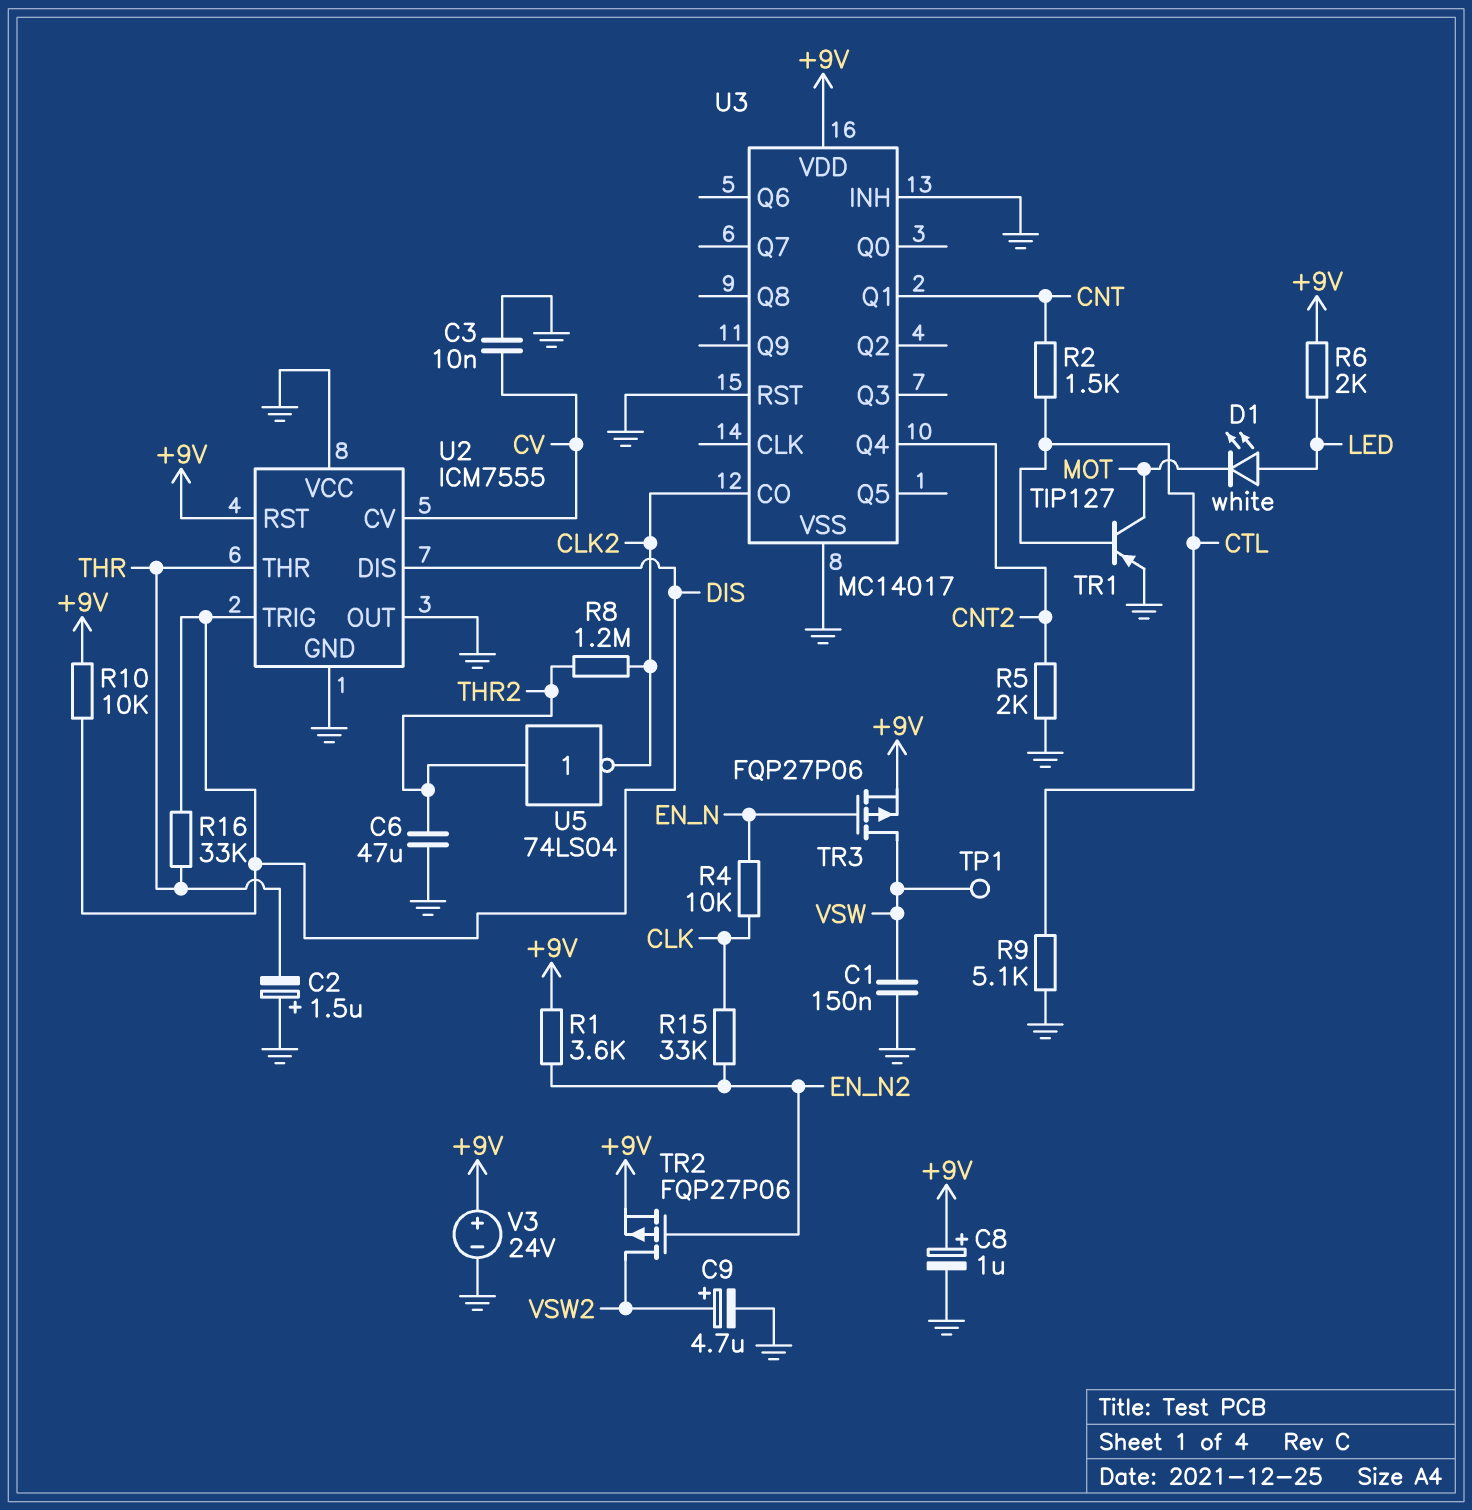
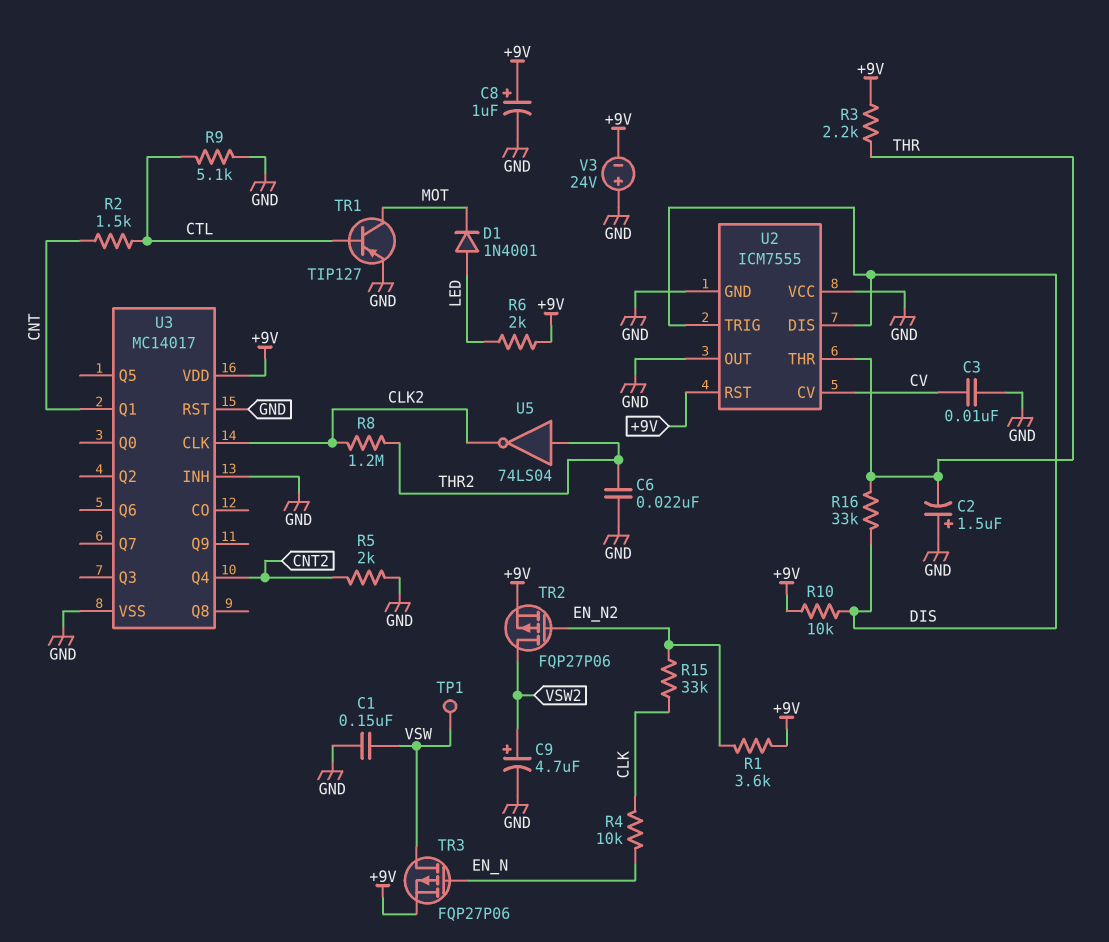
C6: 47uF (GND, THR2) -> 22nF (GND, THR2)
D1: LED white (A LED, K MOT) -> diode 1N4001 (A LED, K MOT)
R3: none -> 2.2k (+9V, THR)
U3 pin CLK: none -> CLK2
U3 pin CO: CLK2 -> none
V3: 24V (plus +9V, minus GND) -> 24V (plus GND, minus +9V)

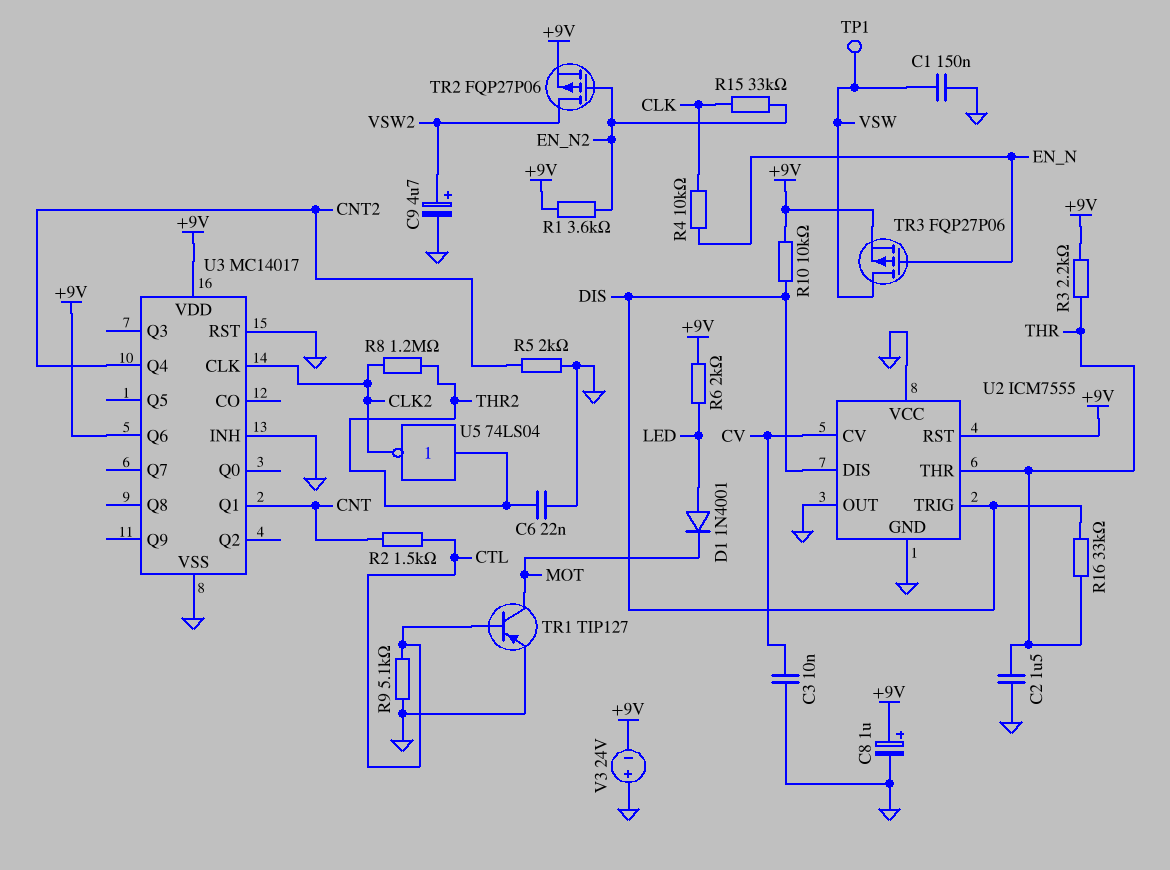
C2: 1.5uF (plus GND, minus THR) -> 1.5uF (GND, THR)
U3 pin Q6: none -> +9V

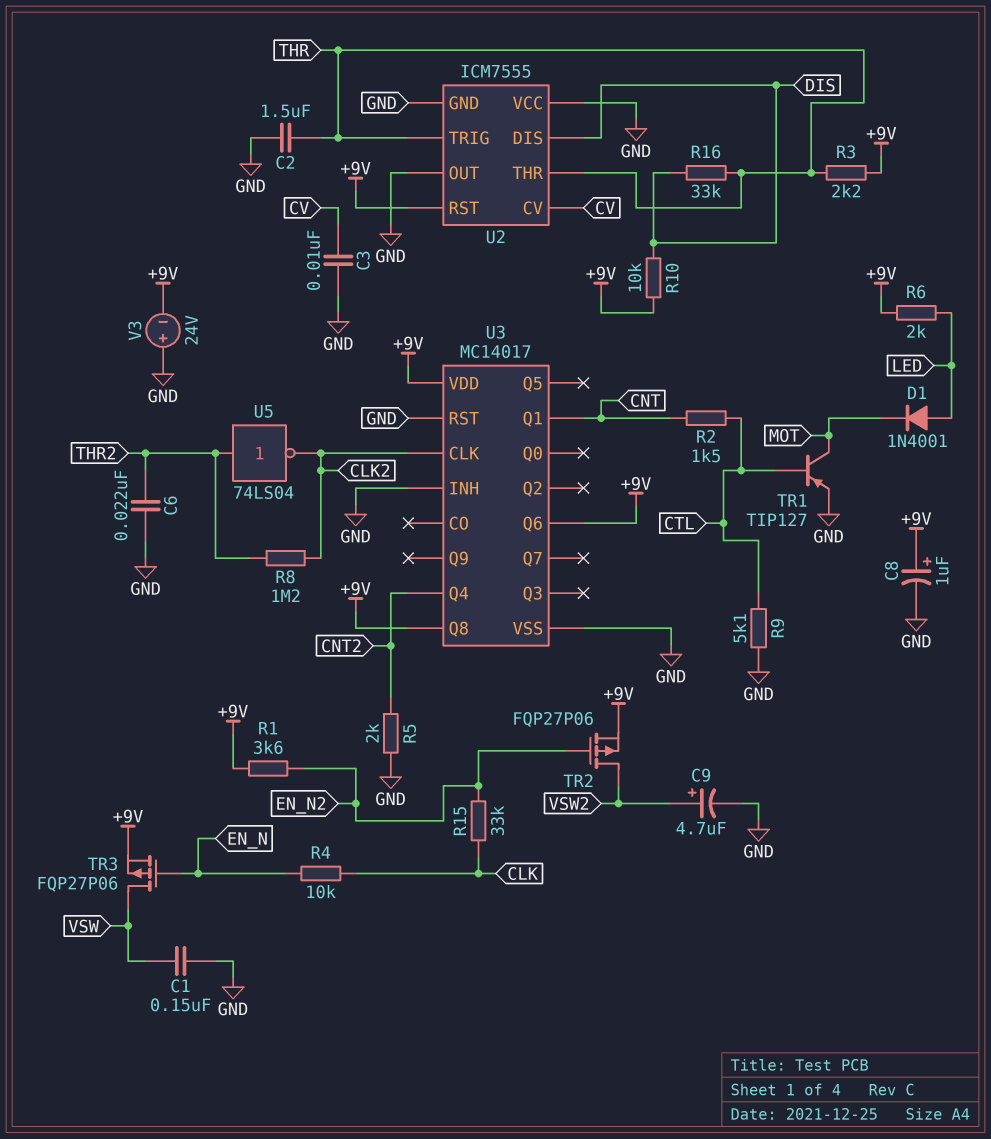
TP1: test point (VSW) -> none
U2 pin TRIG: DIS -> THR
U3 pin Q8: none -> +9V

